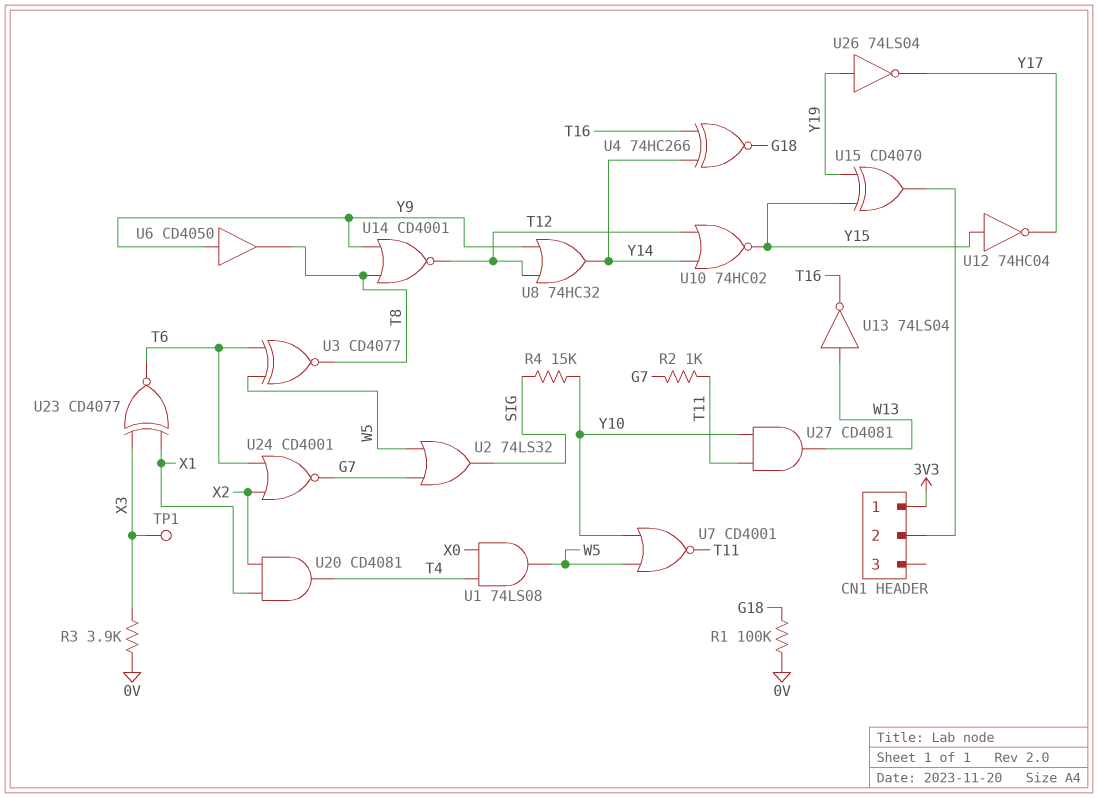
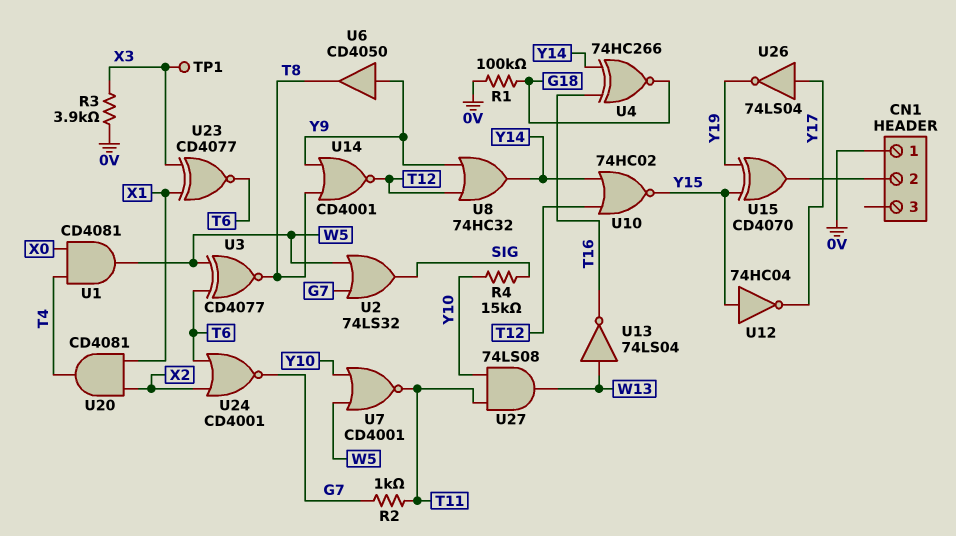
CN1 pin 1: 3V3 -> 0V
U1: AND 74LS08 (in T4, in X0, out W5) -> AND CD4081 (in T4, in X0, out W5)
U26: NOT 74LS04 (in Y19, out Y17) -> NOT 74LS04 (in Y17, out Y19)
U27: AND CD4081 (in T11, in Y10, out W13) -> AND 74LS08 (in T11, in Y10, out W13)

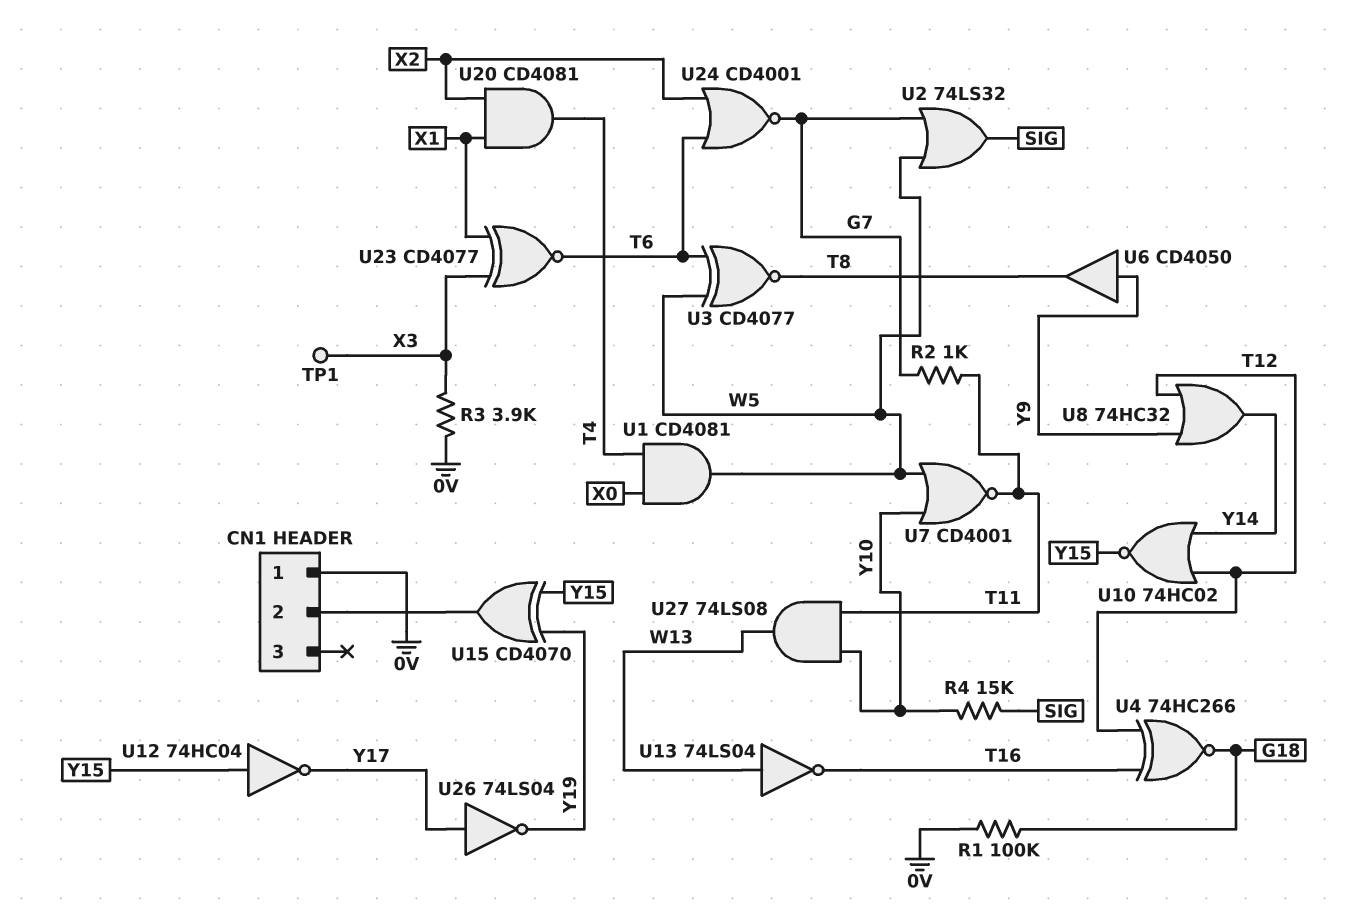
U4: XNOR 74HC266 (in T16, in Y14, out G18) -> XNOR 74HC266 (in T12, in T16, out G18)
U14: NOR CD4001 (in T8, in Y9, out T12) -> none

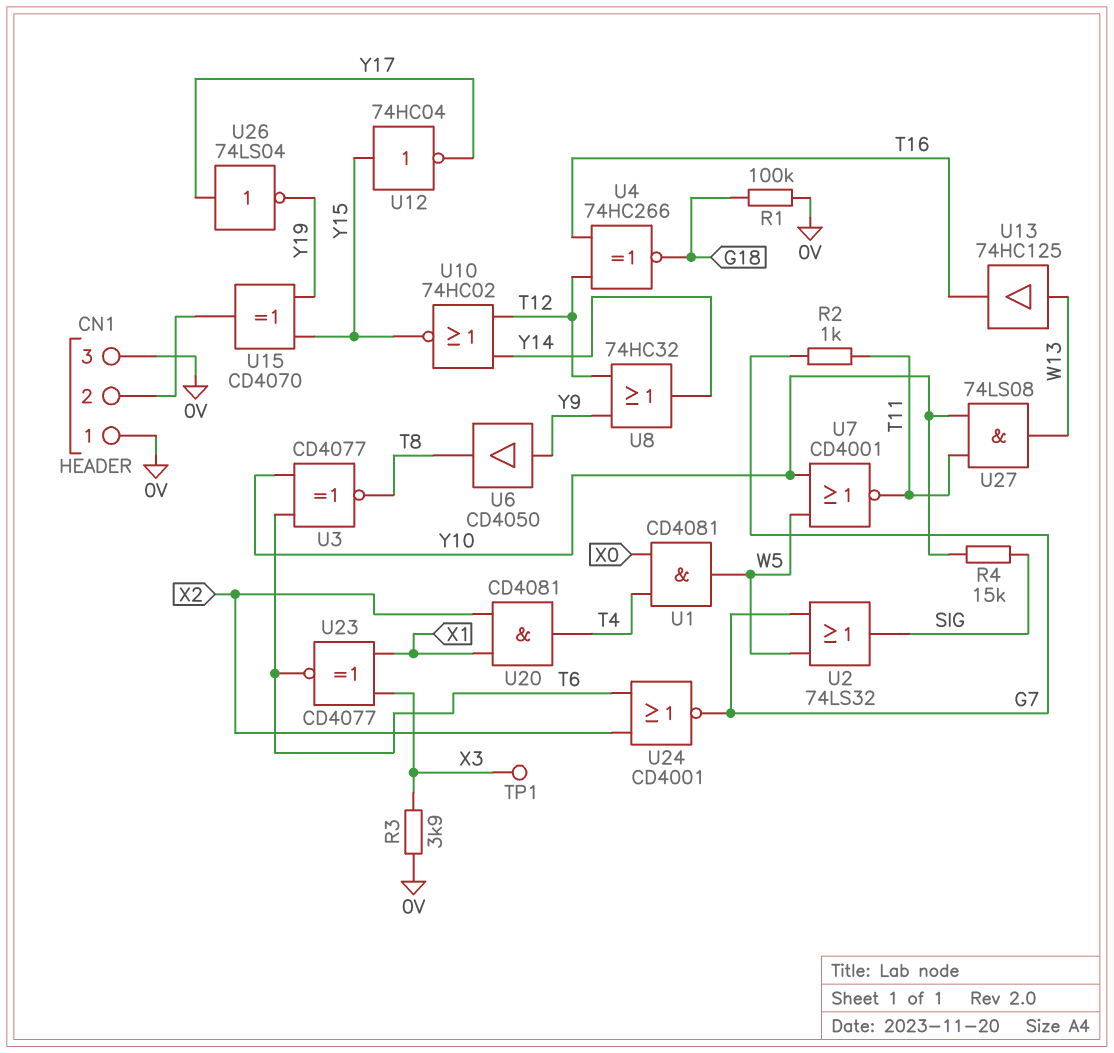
CN1 pin 3: none -> 0V
U3: XNOR CD4077 (in T6, in W5, out T8) -> XNOR CD4077 (in T6, in Y10, out T8)
U13: NOT 74LS04 (in W13, out T16) -> buffer 74HC125 (in W13, out T16)

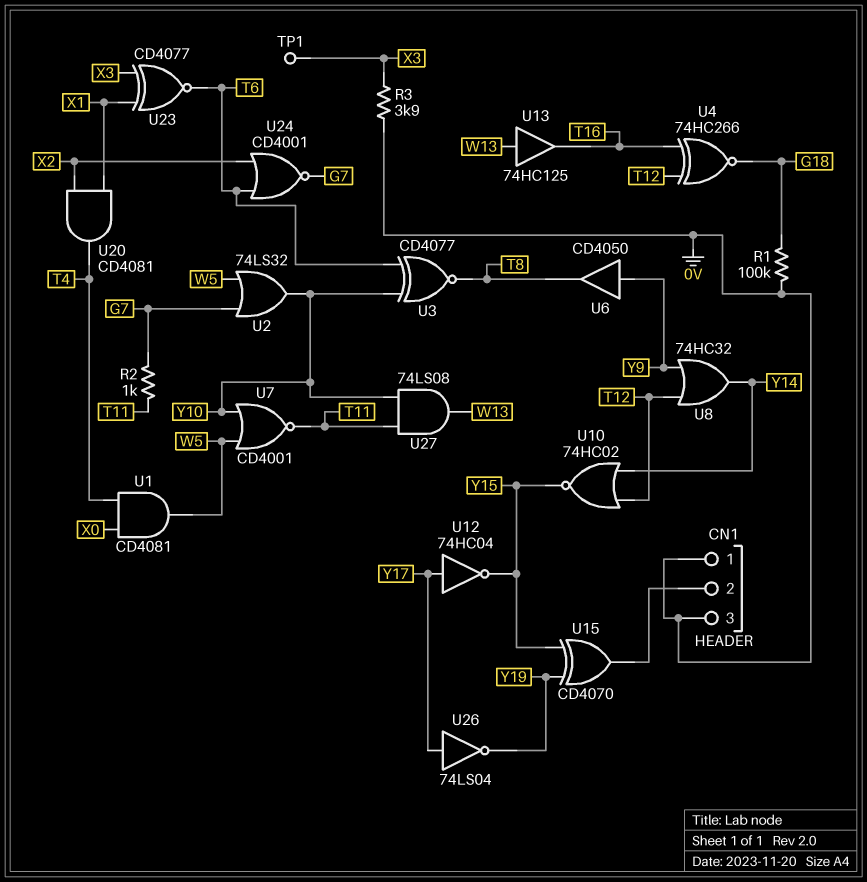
R4: 15k (SIG, Y10) -> none
U2: OR 74LS32 (in G7, in W5, out SIG) -> OR 74LS32 (in G7, in W5, out Y10)
U12: NOT 74HC04 (in Y15, out Y17) -> NOT 74HC04 (in Y17, out Y15)

